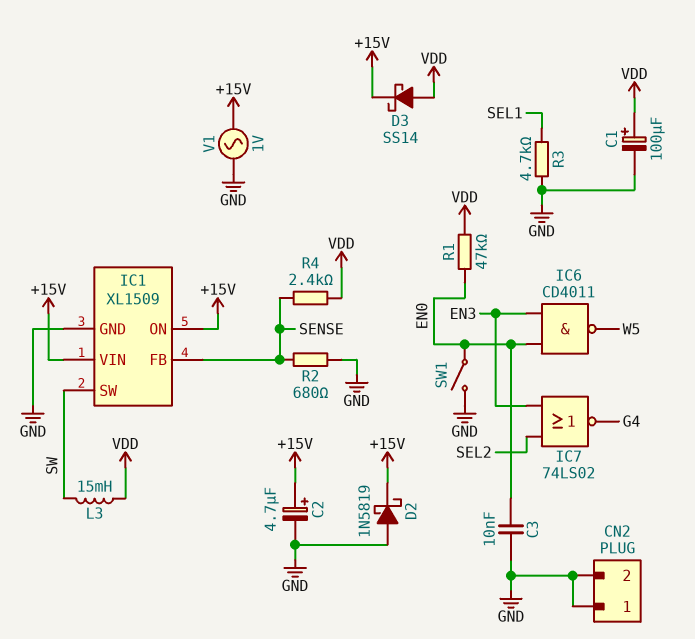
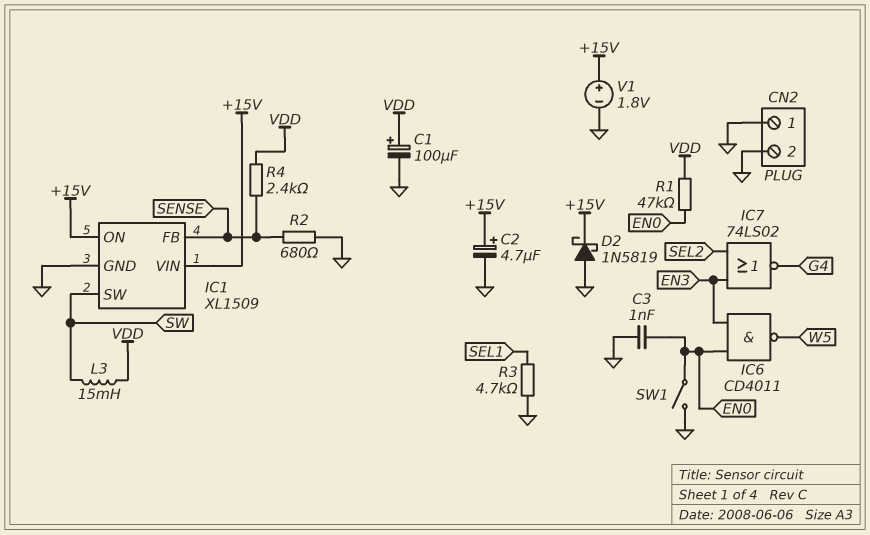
C3: 10nF (EN0, GND) -> 1nF (EN0, GND)
D3: schottky SS14 (A VDD, K +15V) -> none
V1: AC 1V (+15V, GND) -> 1.8V (plus +15V, minus GND)

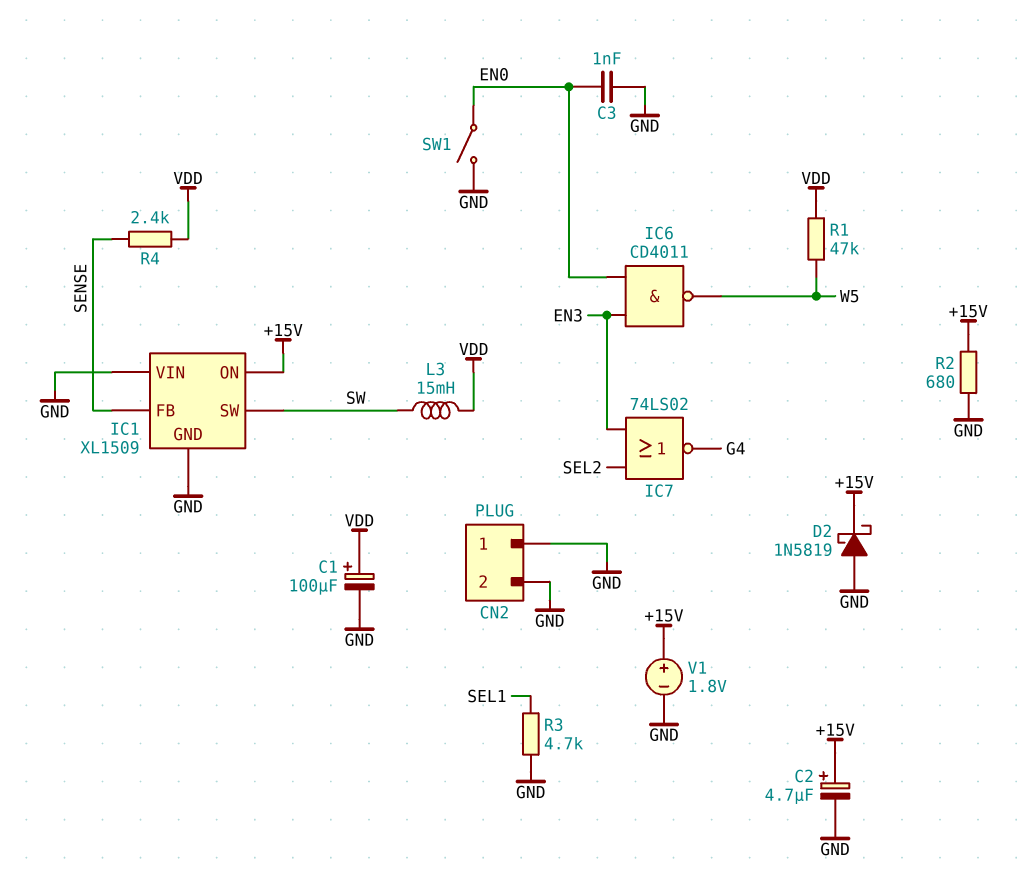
IC1 pin VIN: +15V -> GND
R1: 47k (EN0, VDD) -> 47k (VDD, W5)
R2: 680 (GND, SENSE) -> 680 (+15V, GND)

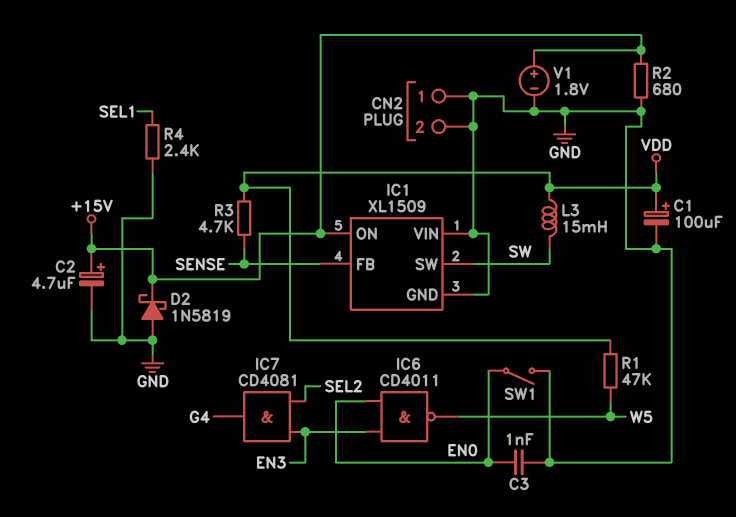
IC7: NOR 74LS02 (in EN3, in SEL2, out G4) -> AND CD4081 (in EN3, in SEL2, out G4)
R3: 4.7k (GND, SEL1) -> 4.7k (SENSE, VDD)
R4: 2.4k (SENSE, VDD) -> 2.4k (GND, SEL1)

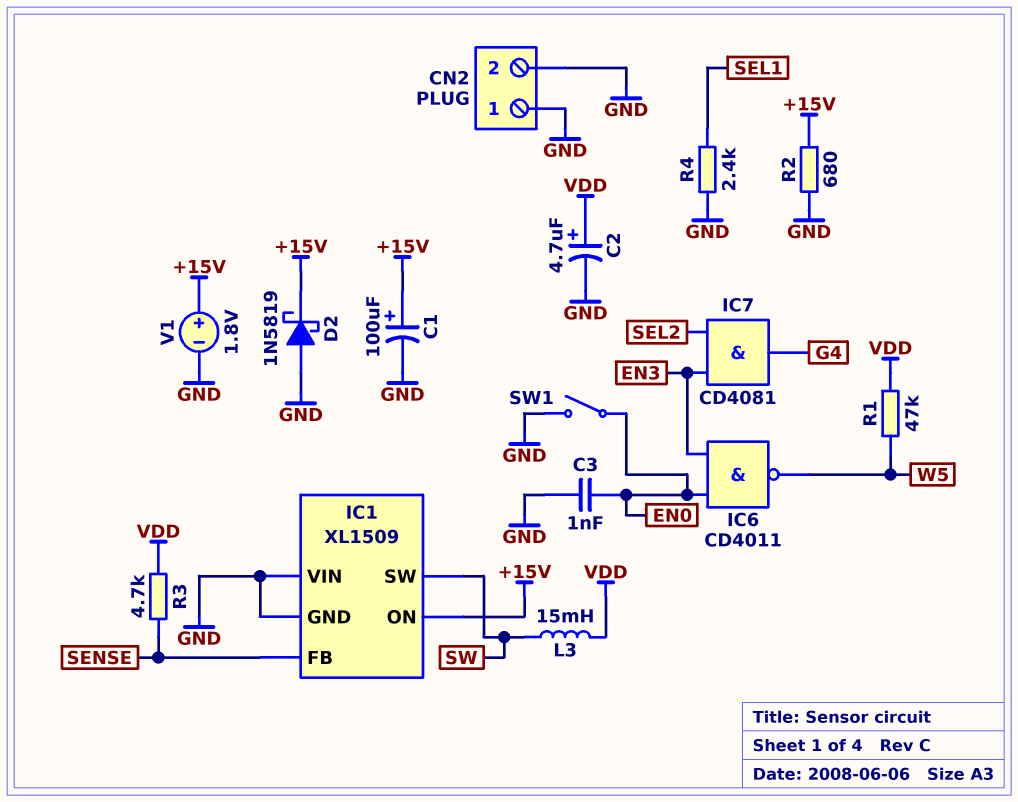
C1: 100uF (plus VDD, minus GND) -> 100uF (plus +15V, minus GND)
C2: 4.7uF (plus +15V, minus GND) -> 4.7uF (plus VDD, minus GND)

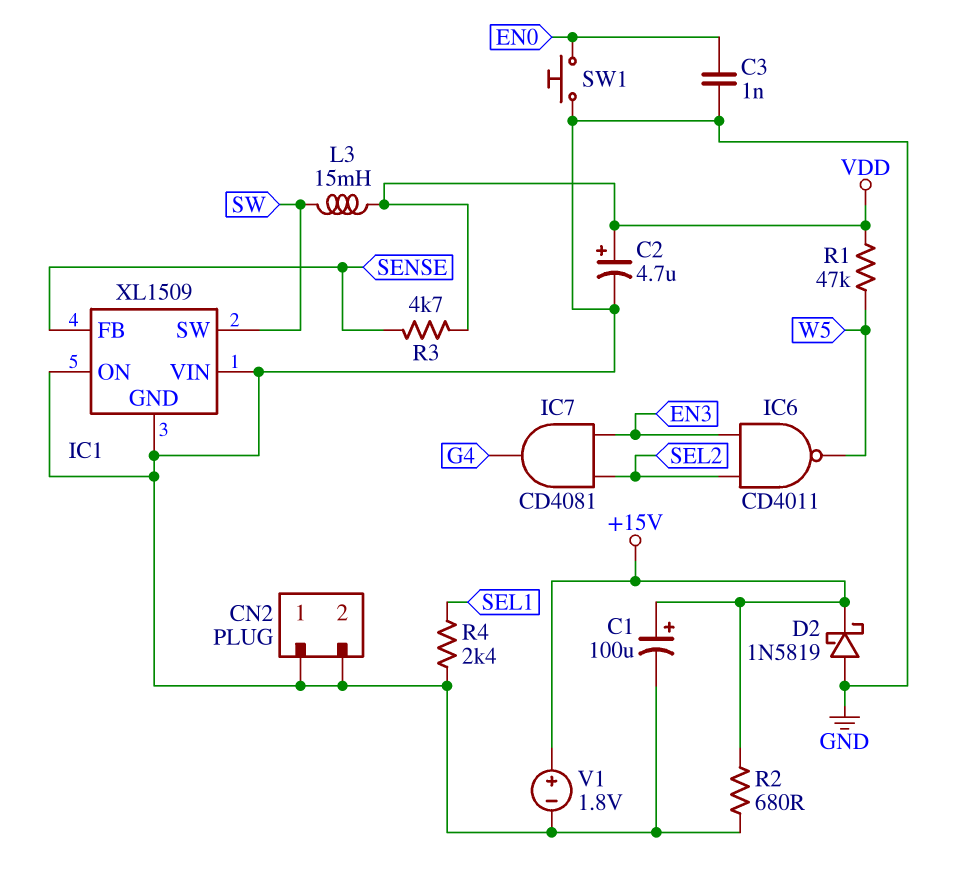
IC1 pin ON: +15V -> GND
IC6: NAND CD4011 (in EN0, in EN3, out W5) -> NAND CD4011 (in EN3, in SEL2, out W5)
SW1: switch (EN0, GND) -> button (EN0, GND)

